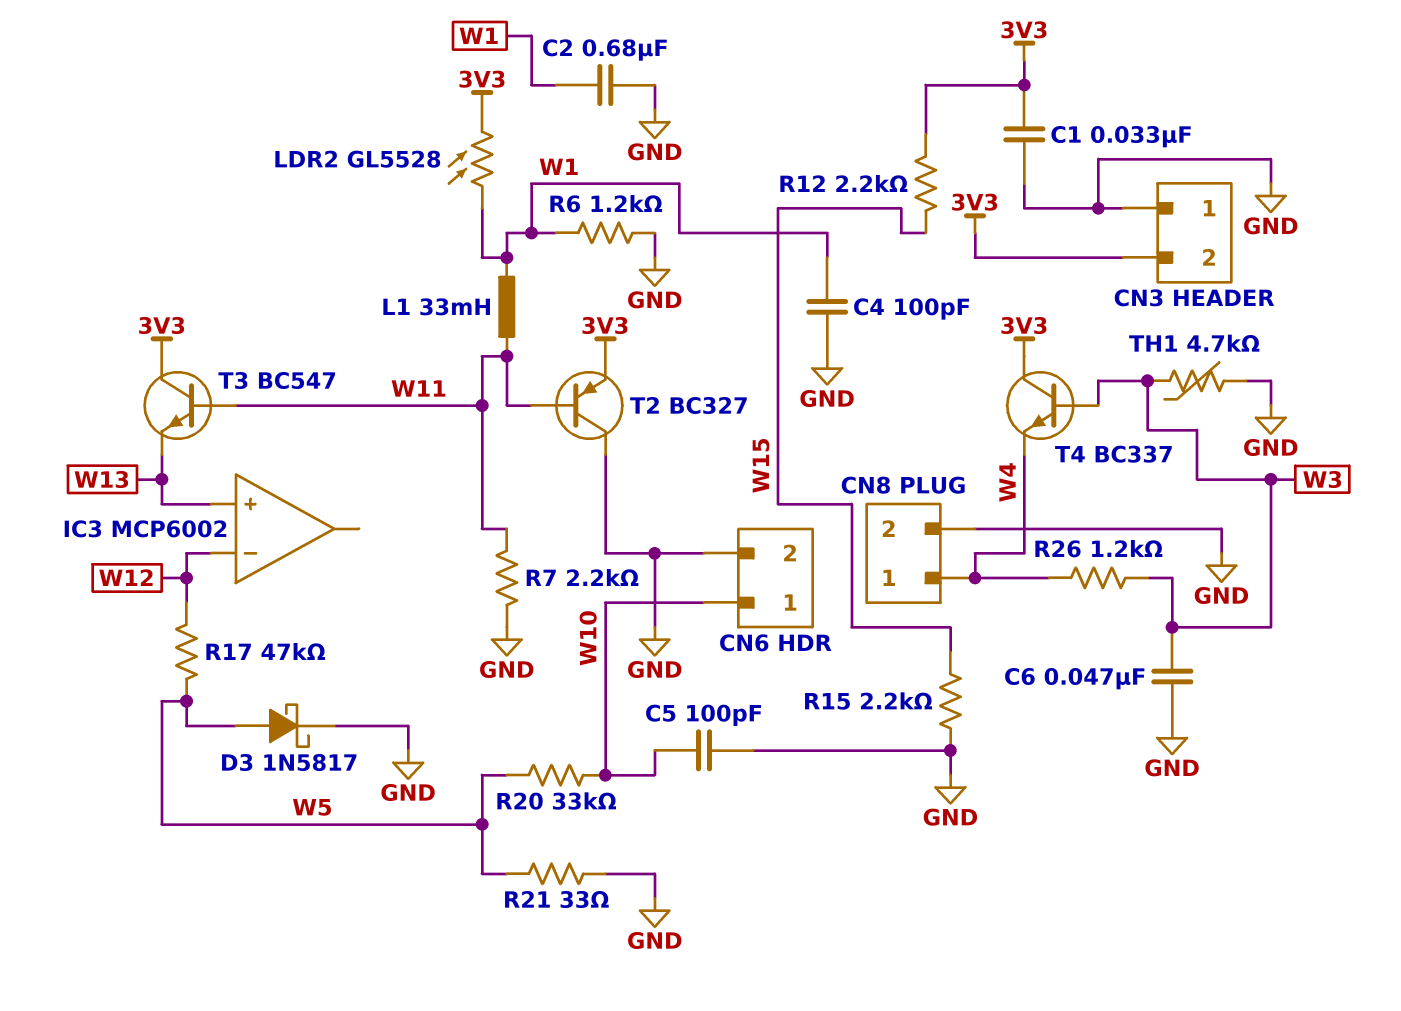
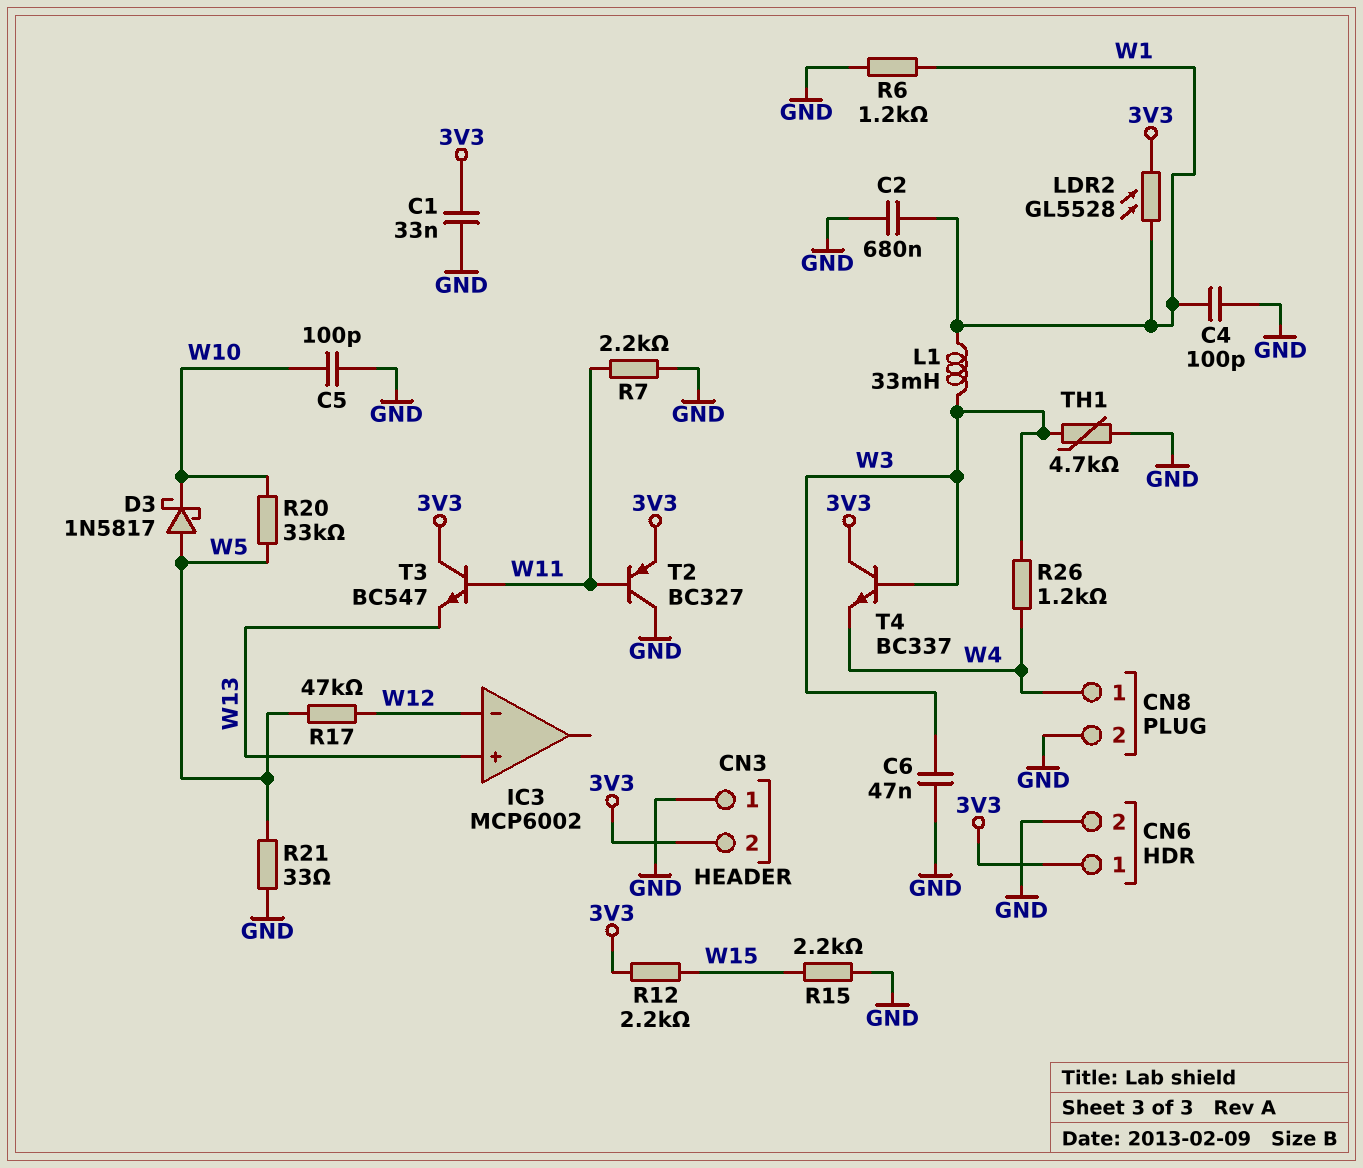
CN6 pin 1: W10 -> 3V3
D3: schottky 1N5817 (A W5, K GND) -> schottky 1N5817 (A W5, K W10)
L1: 33mH (W1, W11) -> 33mH (W1, W3)

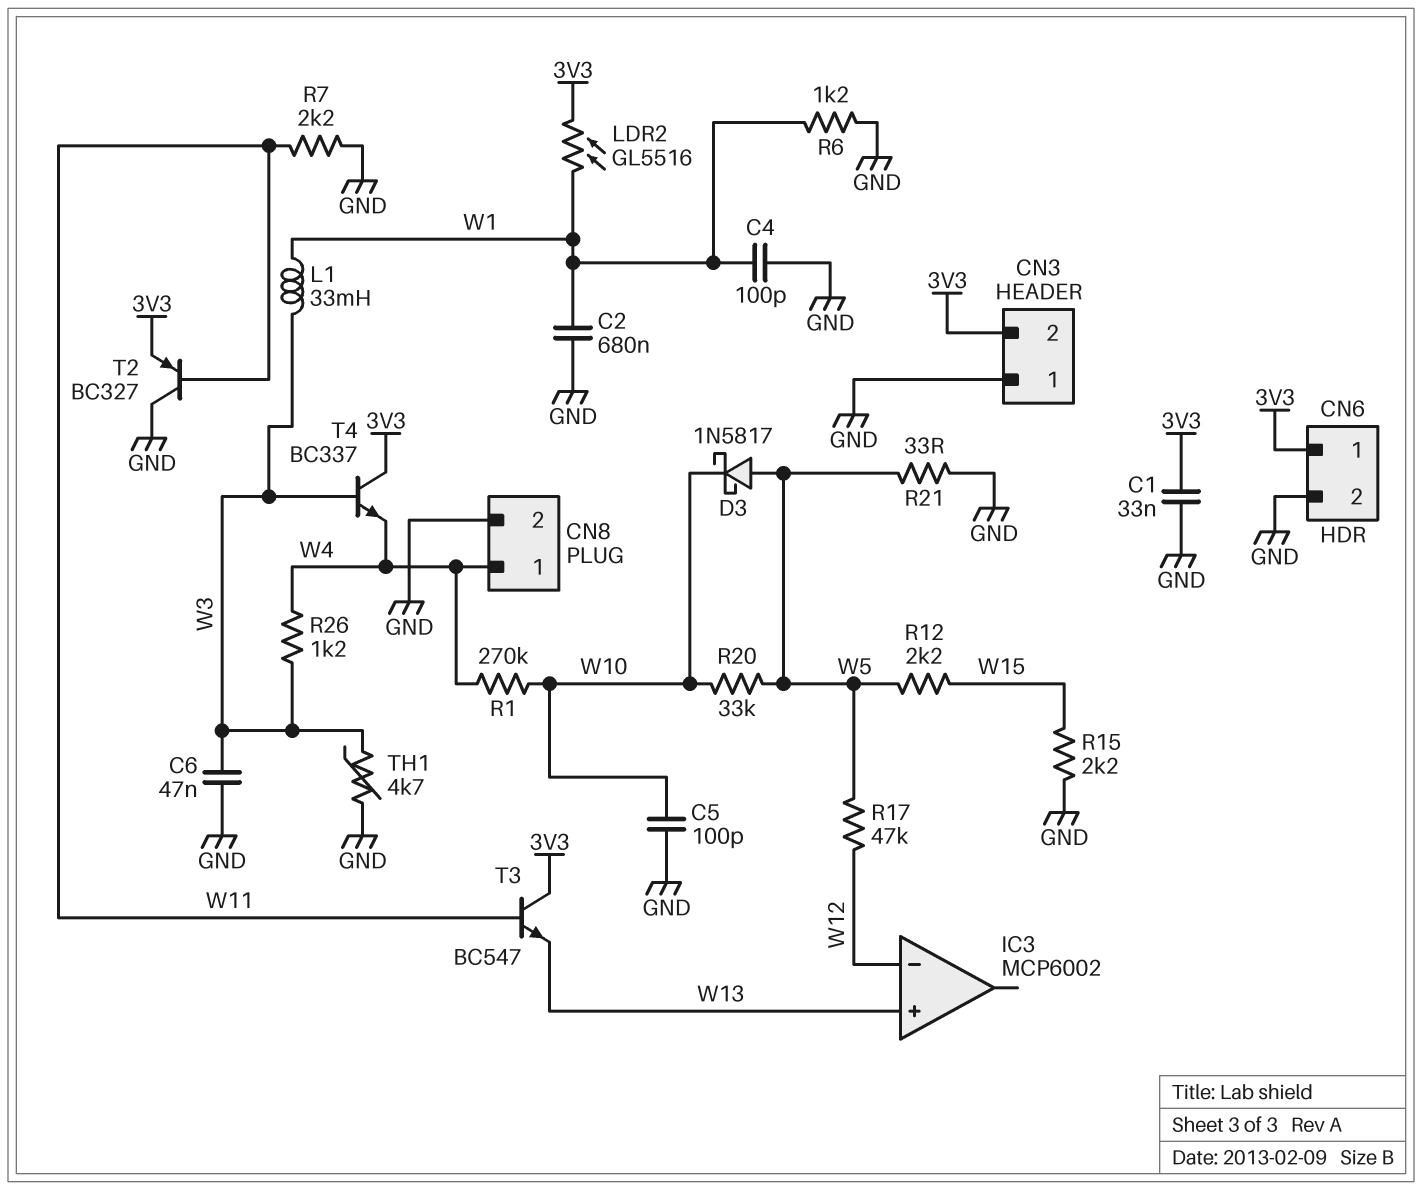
LDR2: GL5528 (3V3, W1) -> GL5516 (3V3, W1)
R1: none -> 270k (W4, W10)
R12: 2.2k (3V3, W15) -> 2.2k (W5, W15)

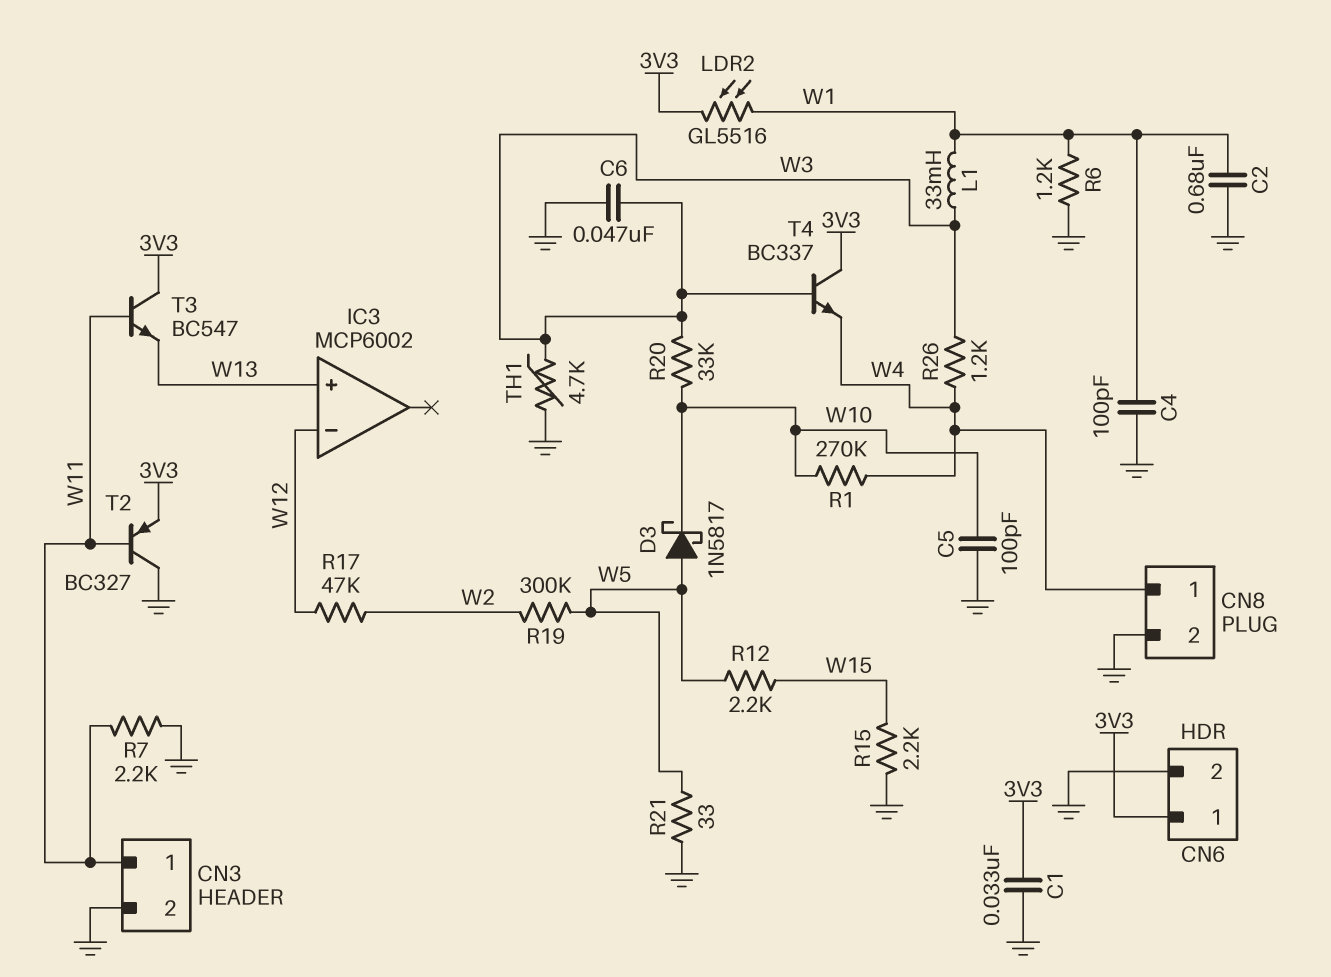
CN3 pin 1: GND -> W11
CN3 pin 2: 3V3 -> GND
R17: 47k (W5, W12) -> 47k (W2, W12)
R19: none -> 300k (W2, W5)
R20: 33k (W5, W10) -> 33k (W3, W10)

